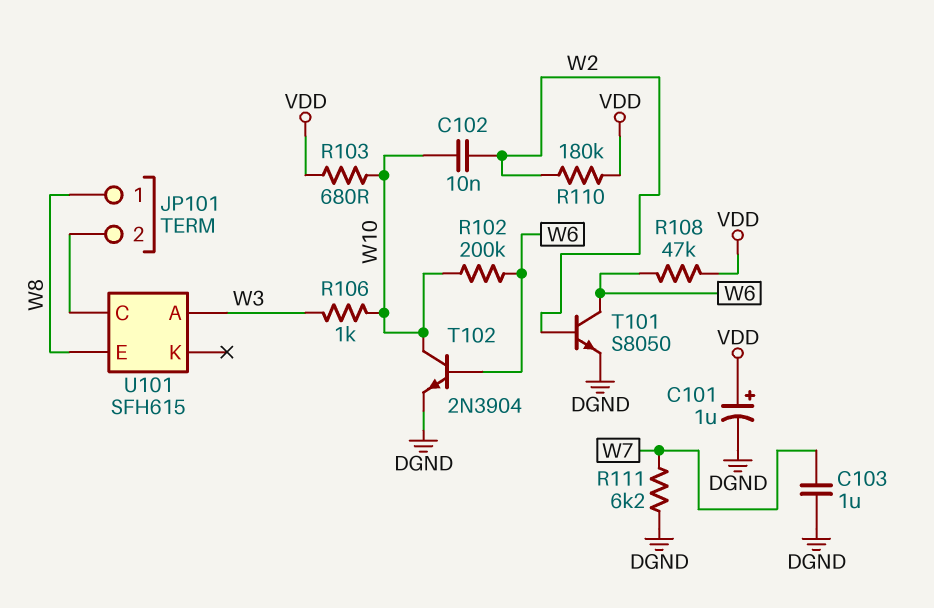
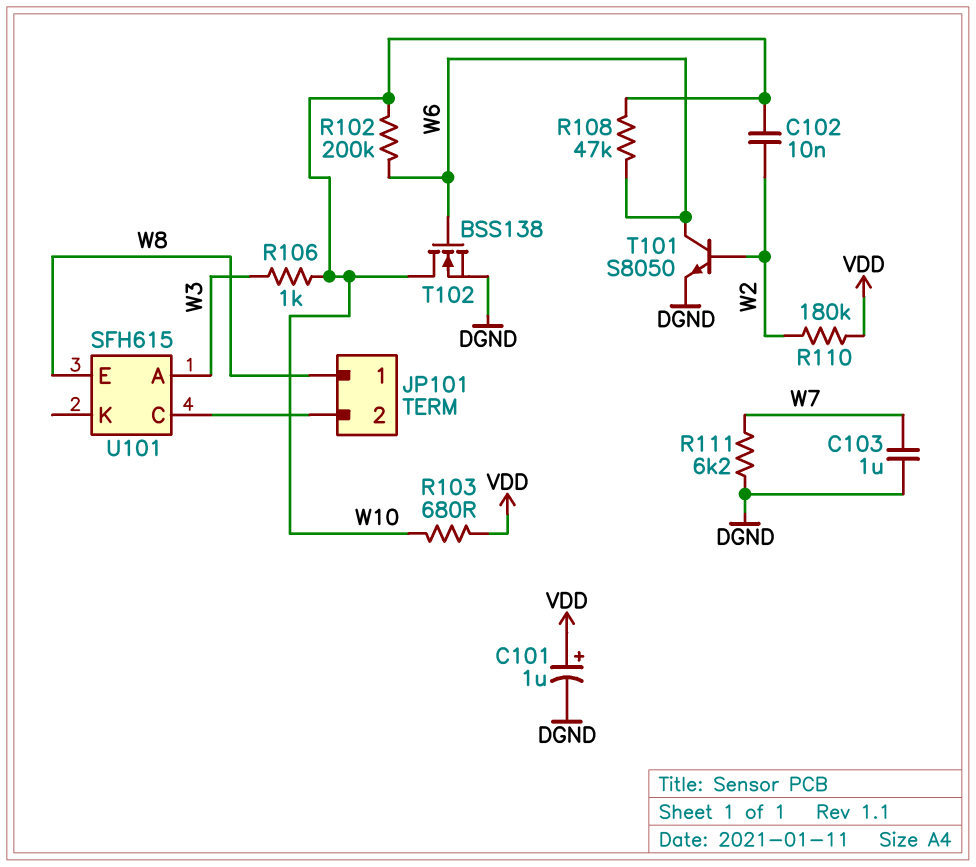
R108: 47k (VDD, W6) -> 47k (W6, W10)
T102: NPN 2N3904 (B W6, C W10, E DGND) -> NMOS BSS138 (G W6, D W10, S DGND)

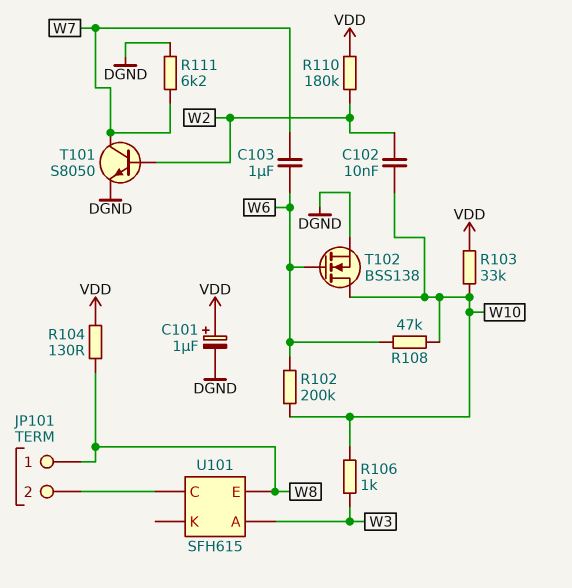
C103: 1uF (DGND, W7) -> 1uF (W6, W7)
R103: 680 (VDD, W10) -> 33k (VDD, W10)
R104: none -> 130 (VDD, W8)
T101: NPN S8050 (B W2, C W6, E DGND) -> NPN S8050 (B W2, C W7, E DGND)

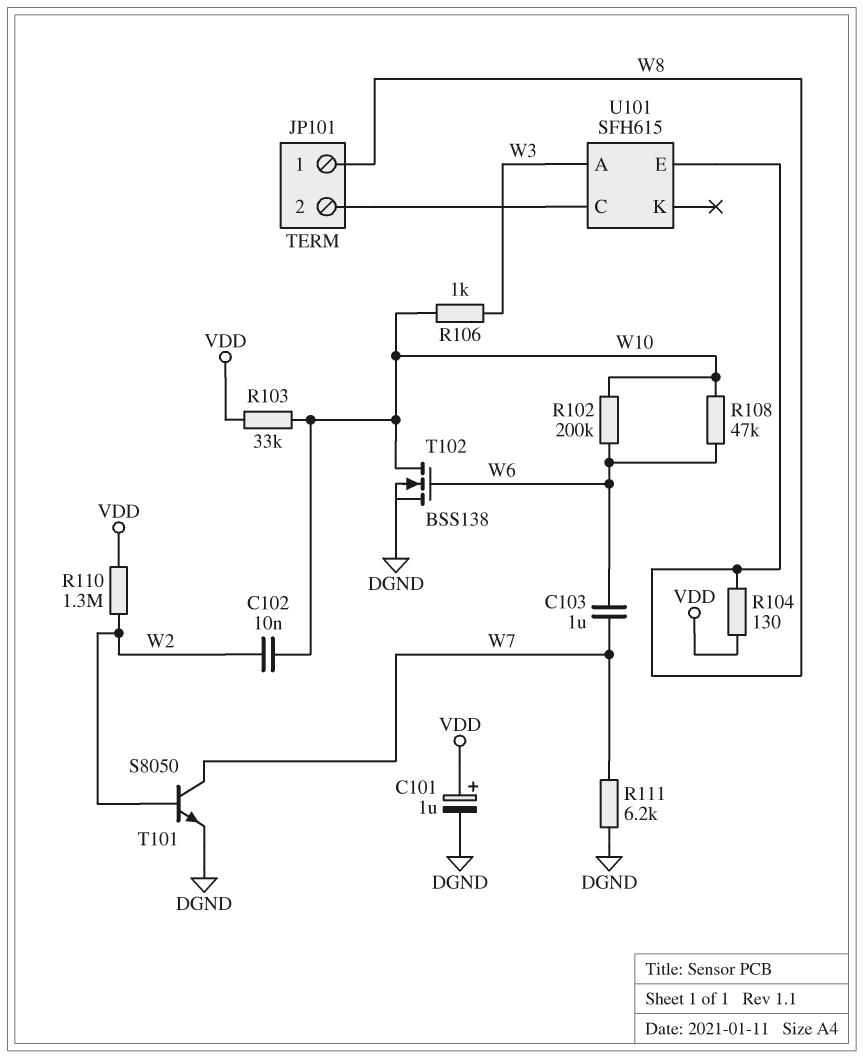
R110: 180k (VDD, W2) -> 1.3M (VDD, W2)

